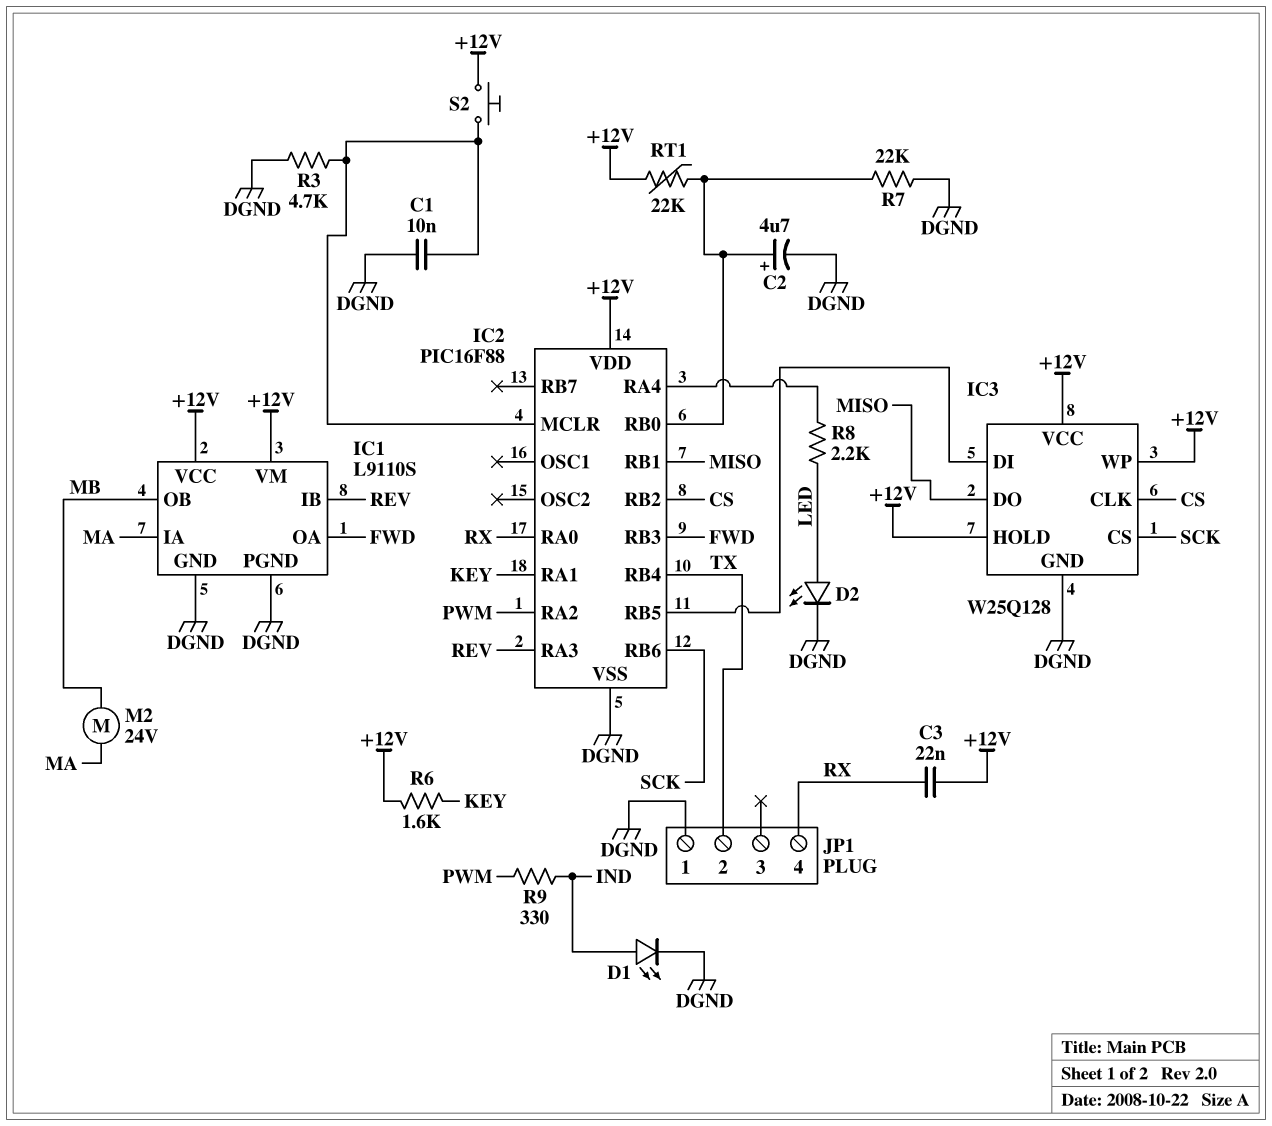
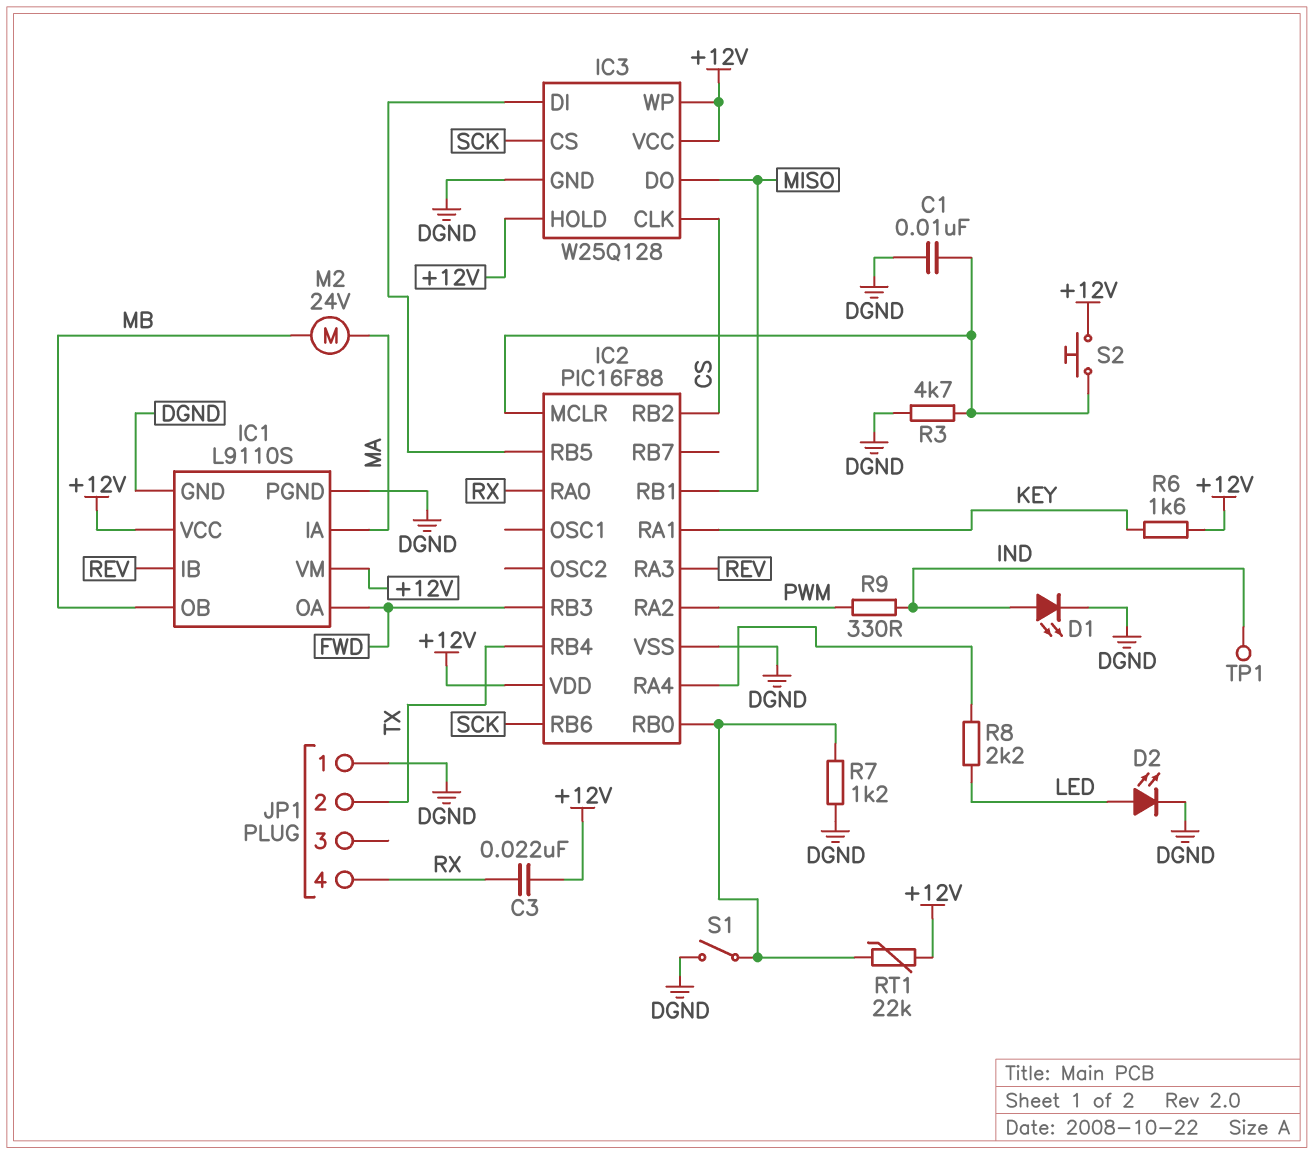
C2: 4.7uF (plus IC2/RB0, minus DGND) -> none
R7: 22k (DGND, IC2/RB0) -> 1.2k (DGND, IC2/RB0)
S1: none -> switch (DGND, IC2/RB0)
TP1: none -> test point (IND)

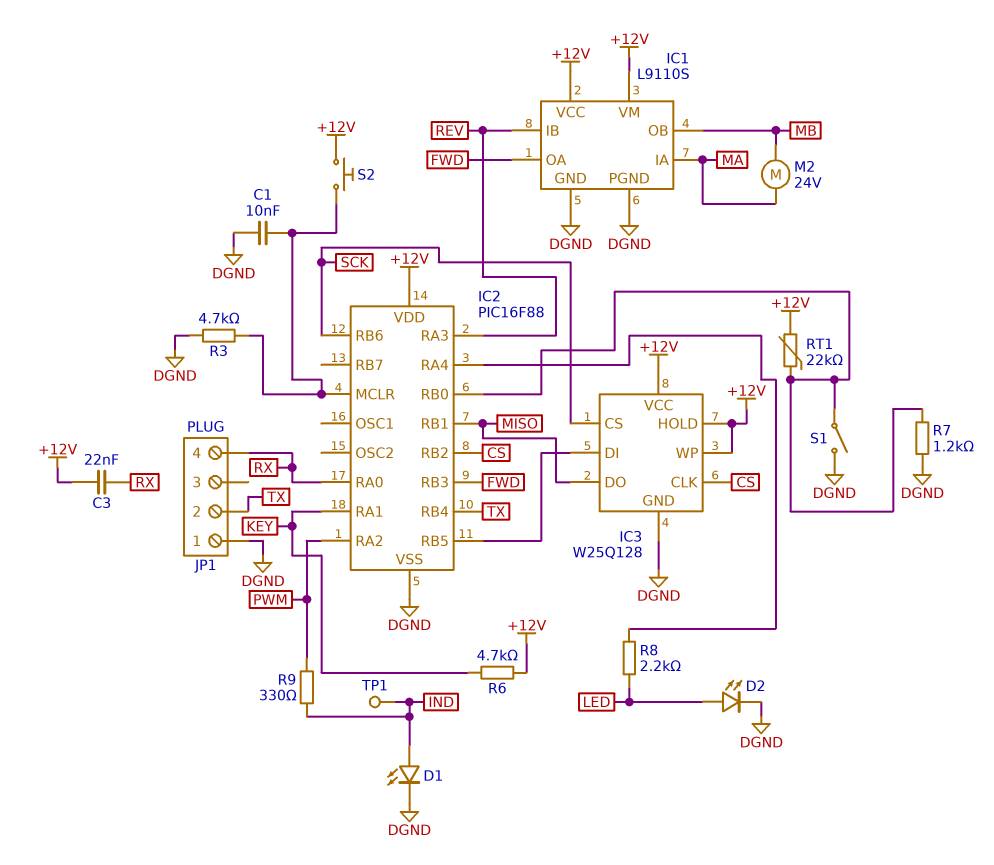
R6: 1.6k (+12V, KEY) -> 4.7k (+12V, KEY)

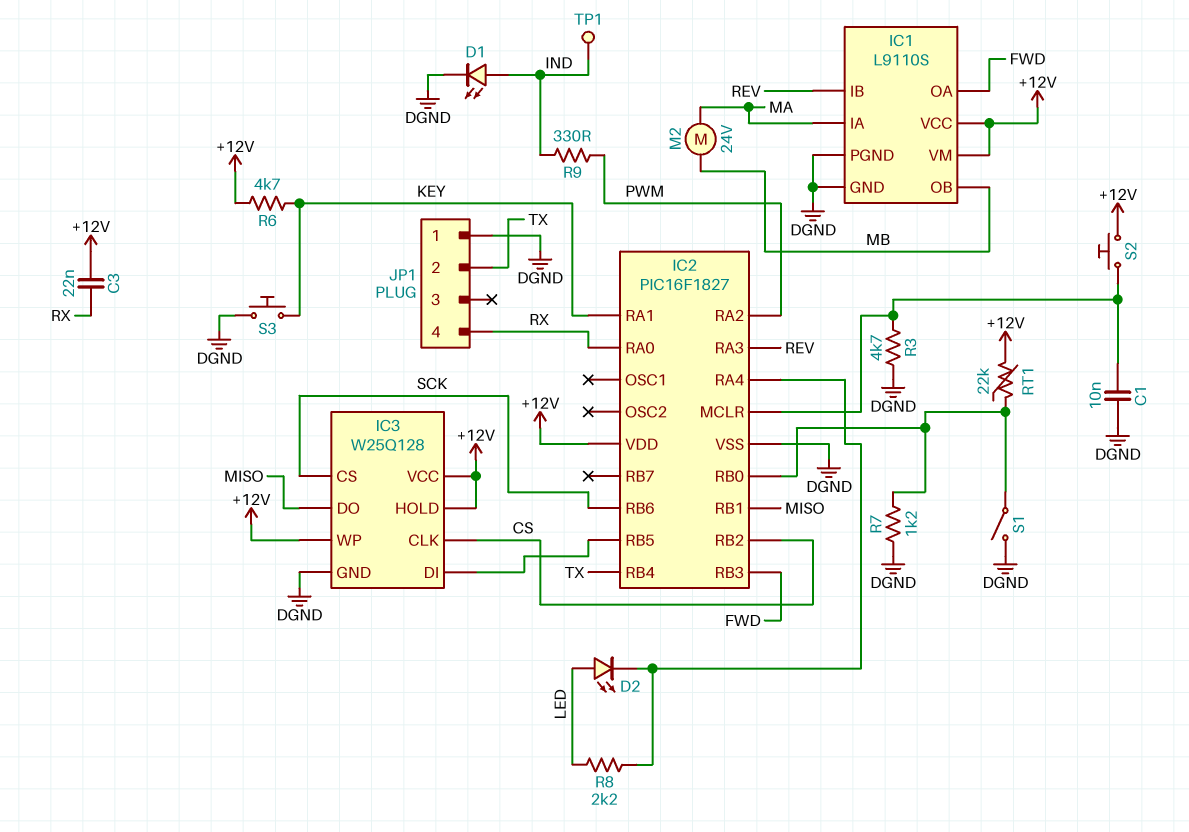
D2: LED (A LED, K DGND) -> LED (A LED, K IC2/RA4)
IC2: PIC16F88 -> PIC16F1827
S3: none -> button (DGND, KEY)

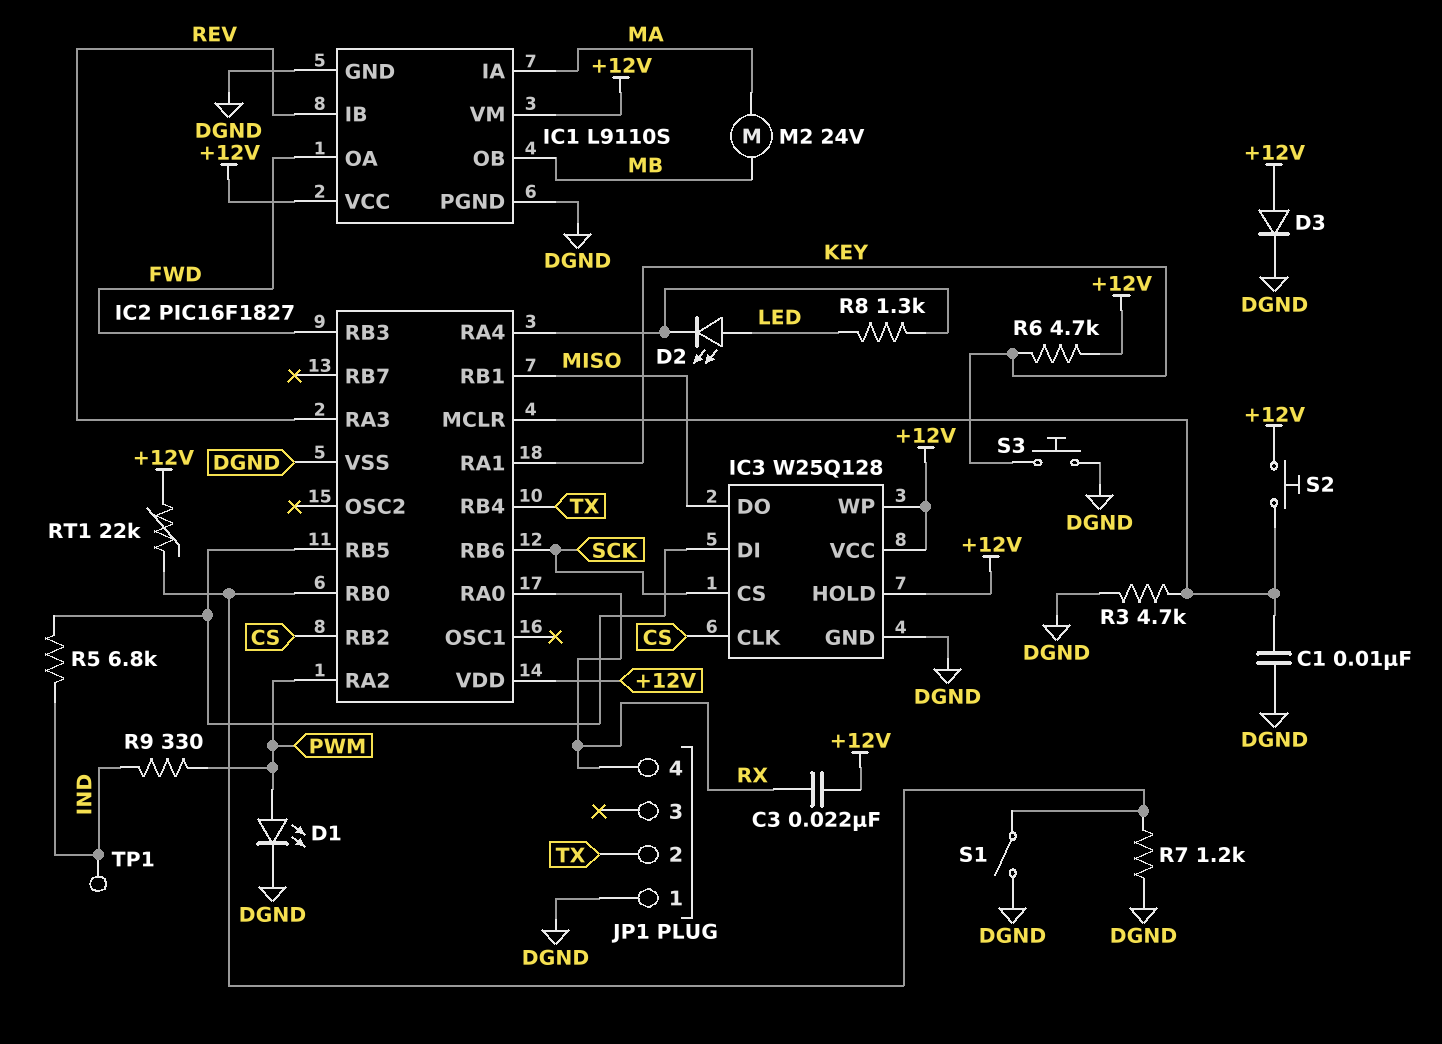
D1: LED (A IND, K DGND) -> LED (A PWM, K DGND)
D3: none -> diode (A +12V, K DGND)
R5: none -> 6.8k (IC2/RB5, IND)
R8: 2.2k (IC2/RA4, LED) -> 1.3k (IC2/RA4, LED)

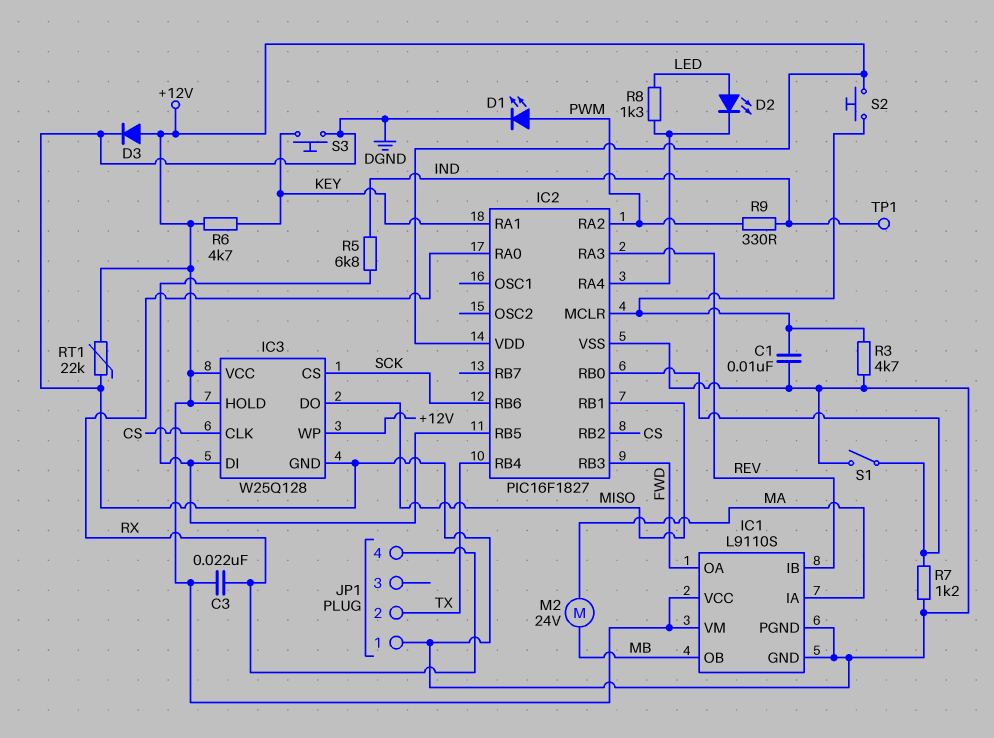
RT1: 22k (+12V, IC2/RB0) -> 22k (+12V, DGND)

